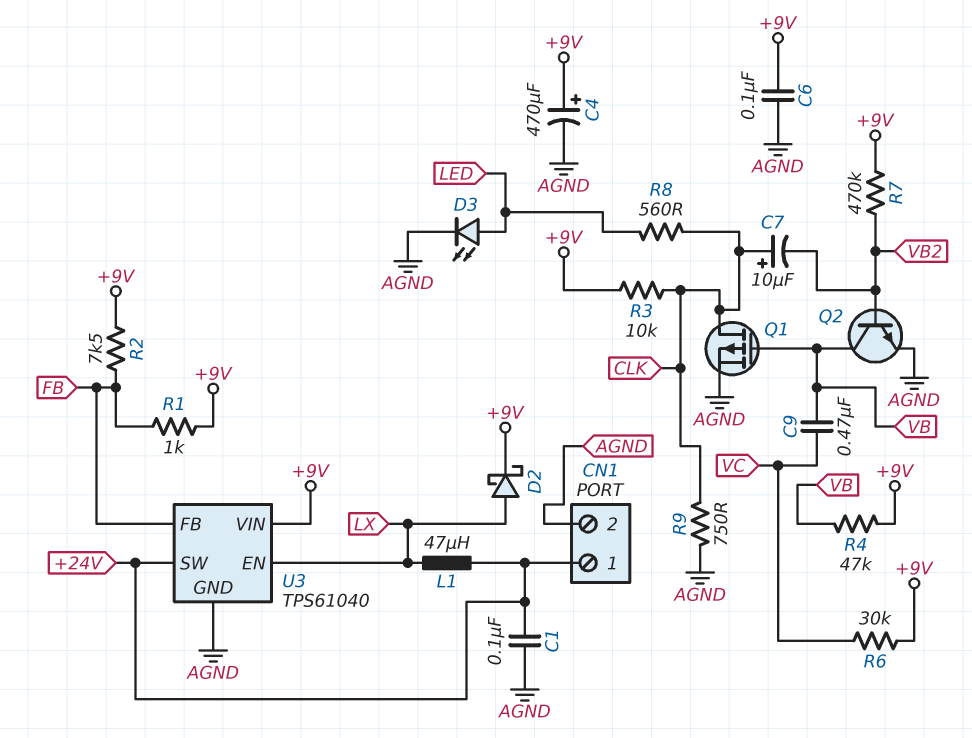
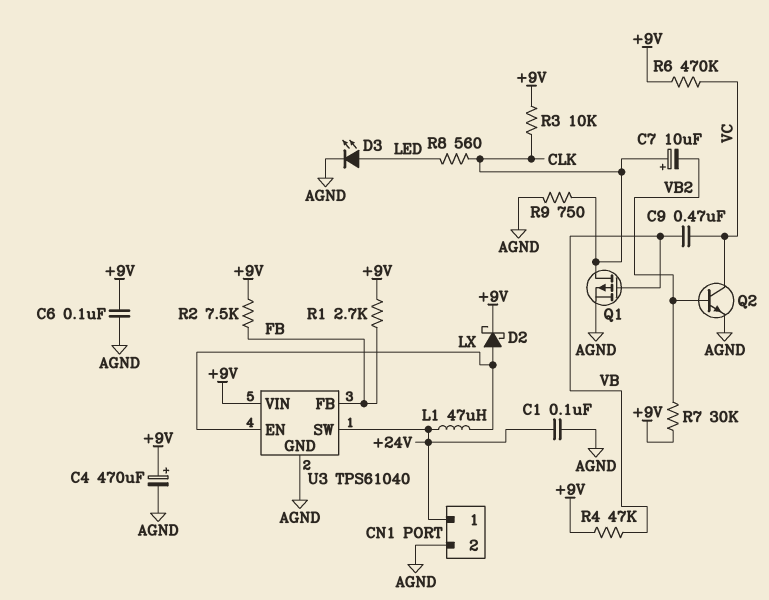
Q2: NPN (B VB2, C VB, E AGND) -> NPN (B VB2, C VC, E AGND)
R1: 1k (+9V, FB) -> 2.7k (+9V, FB)
R6: 30k (+9V, VC) -> 470k (+9V, VC)
R7: 470k (+9V, VB2) -> 30k (+9V, VB2)

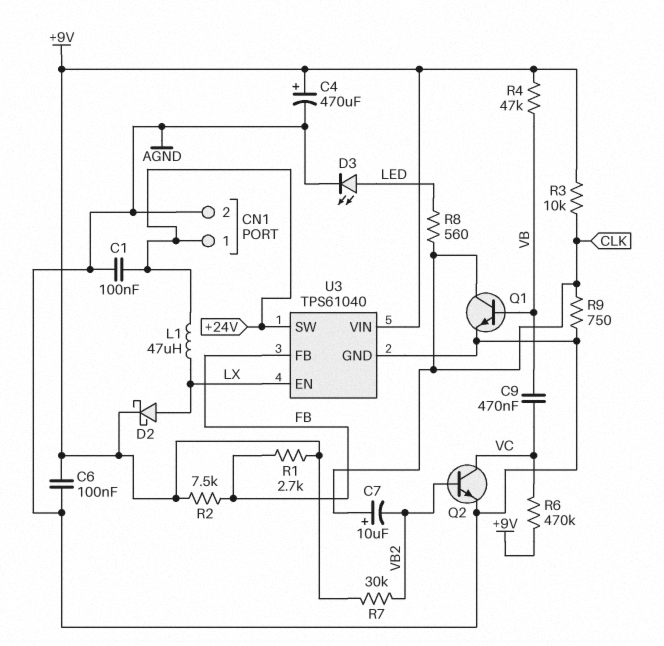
Q1: PMOS (G VB, D CLK, S AGND) -> NPN (B VB, C CLK, E AGND)

